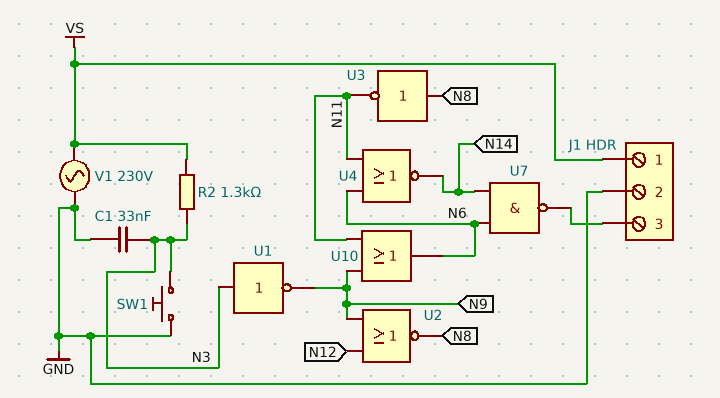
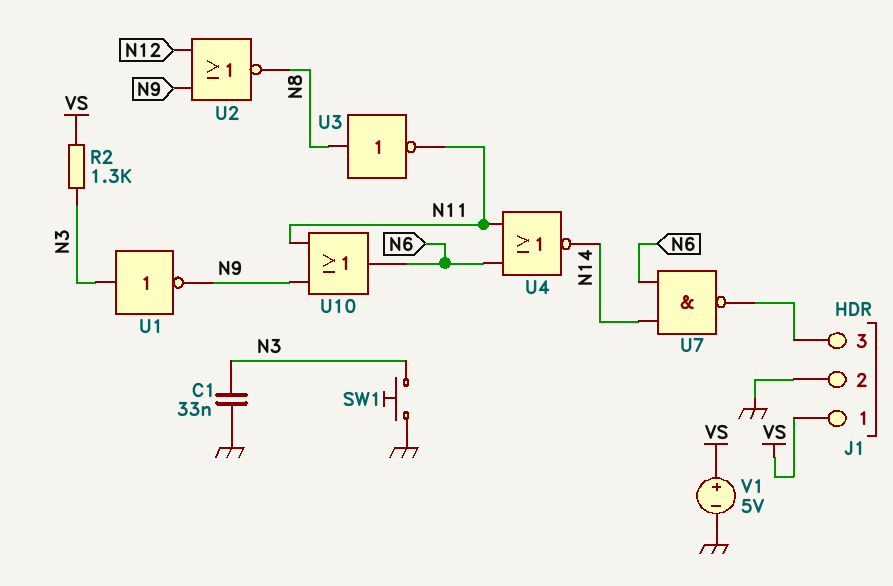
V1: AC 230V (GND, VS) -> 5V (plus VS, minus GND)

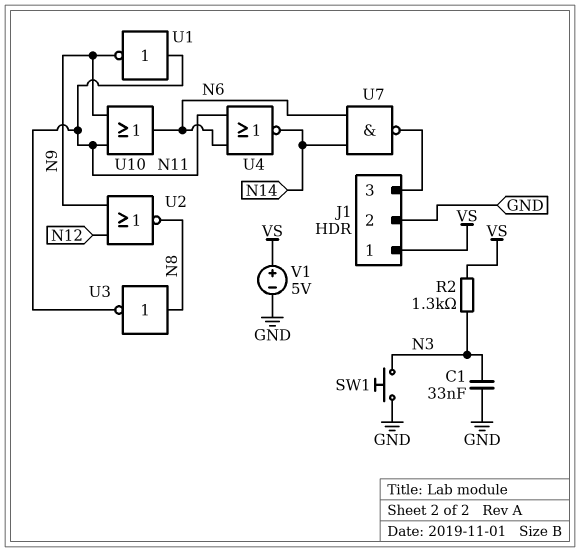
U1: NOT (in N3, out N9) -> NOT (in N11, out N9)

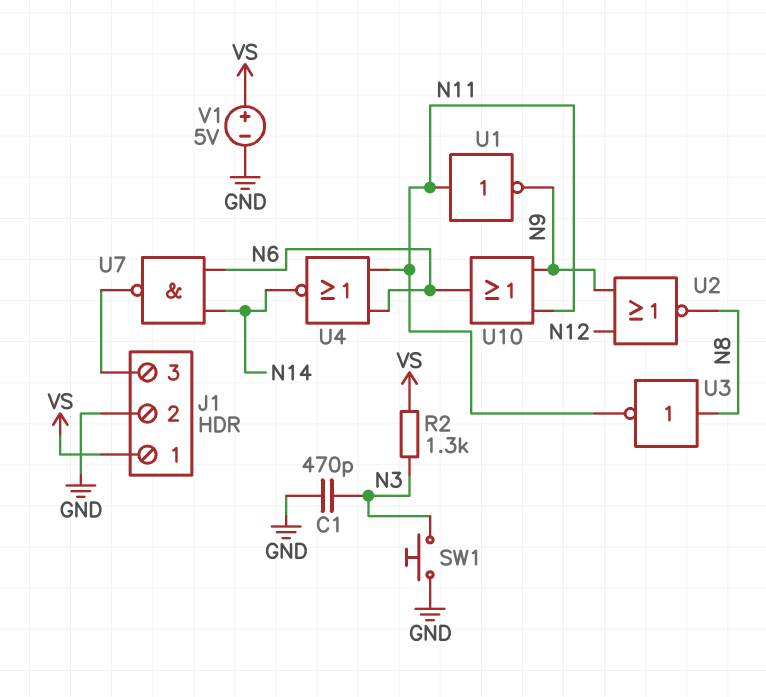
C1: 33nF (GND, N3) -> 470pF (GND, N3)

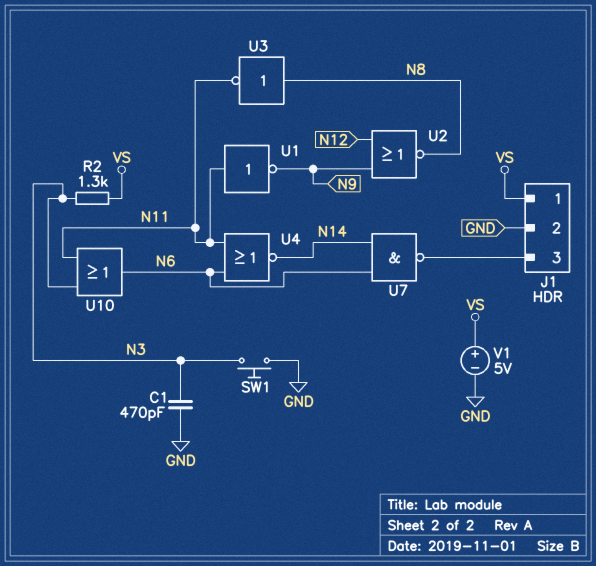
U10: OR (in N9, in N11, out N6) -> OR (in N3, in N11, out N6)

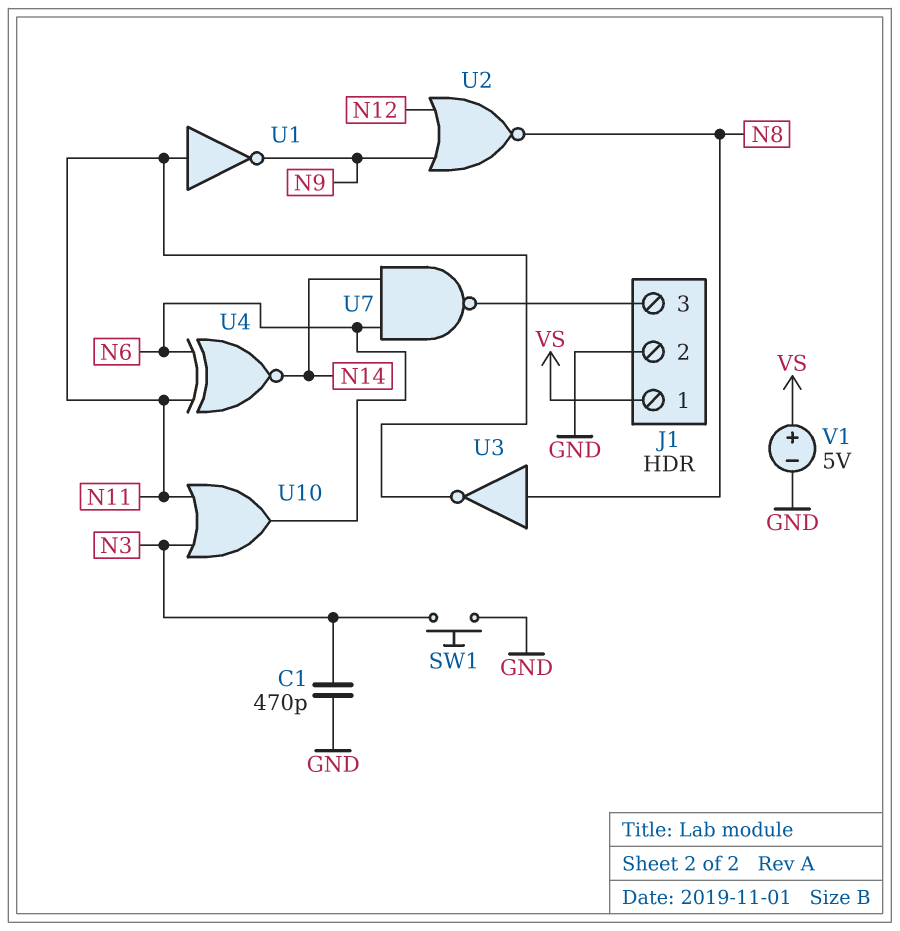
R2: 1.3k (N3, VS) -> none
U4: NOR (in N6, in N11, out N14) -> XNOR (in N6, in N11, out N14)

